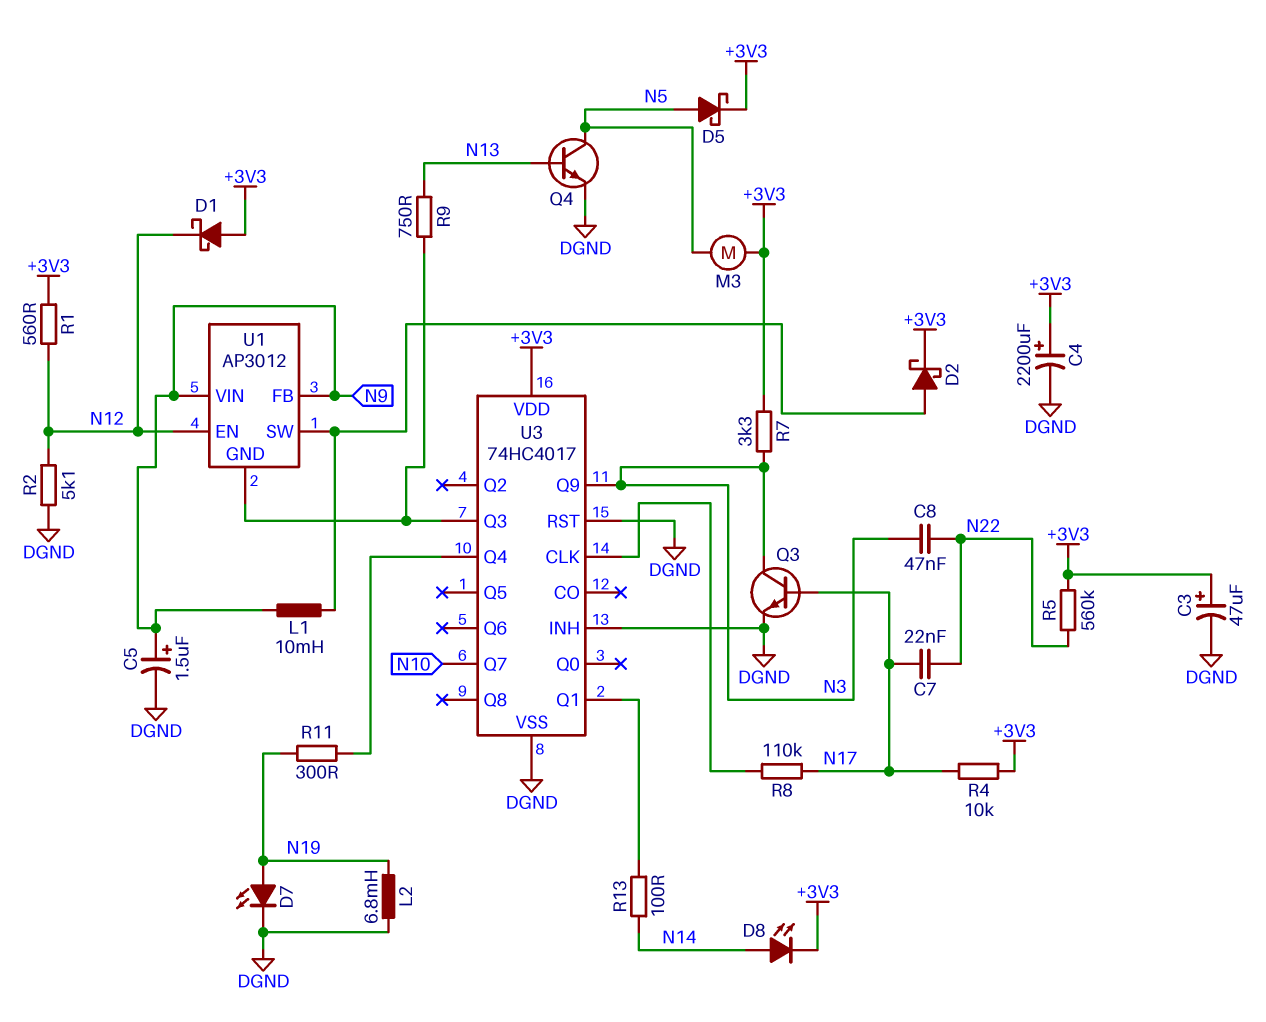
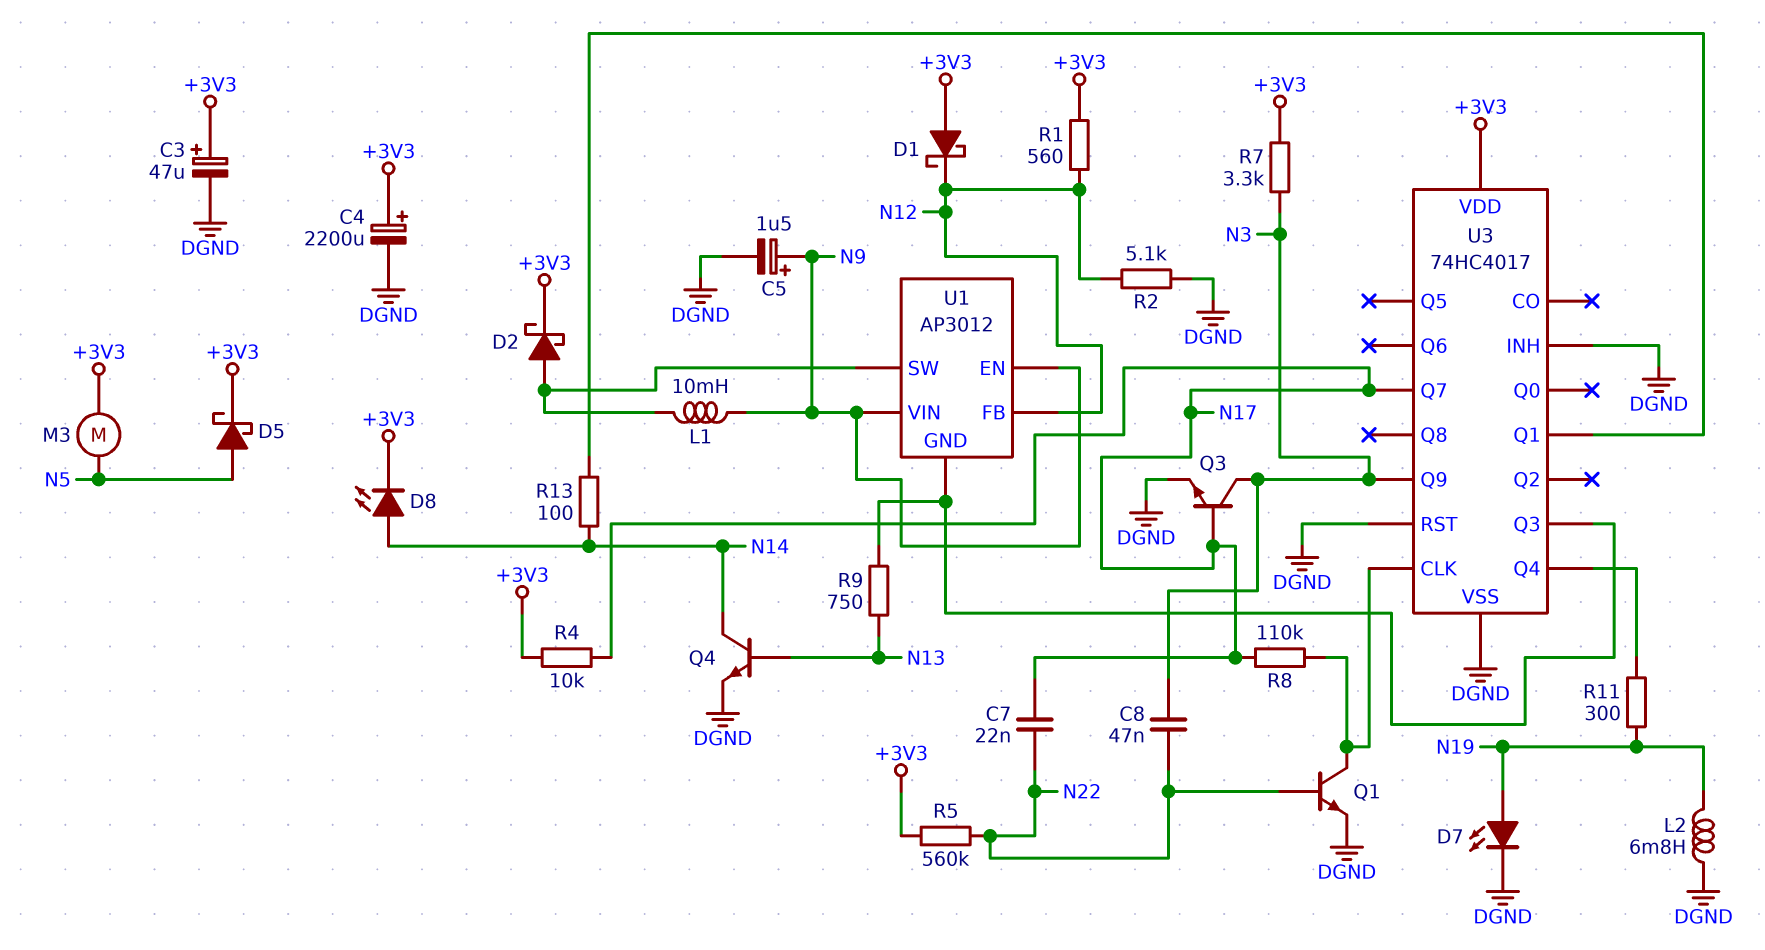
Q1: none -> NPN (B N22, C U3/CLK, E DGND)
Q4: NPN (B N13, C N5, E DGND) -> NPN (B N13, C N14, E DGND)
U1 pin EN: N12 -> N9
U1 pin FB: N9 -> N12
U3 pin Q7: N10 -> N17

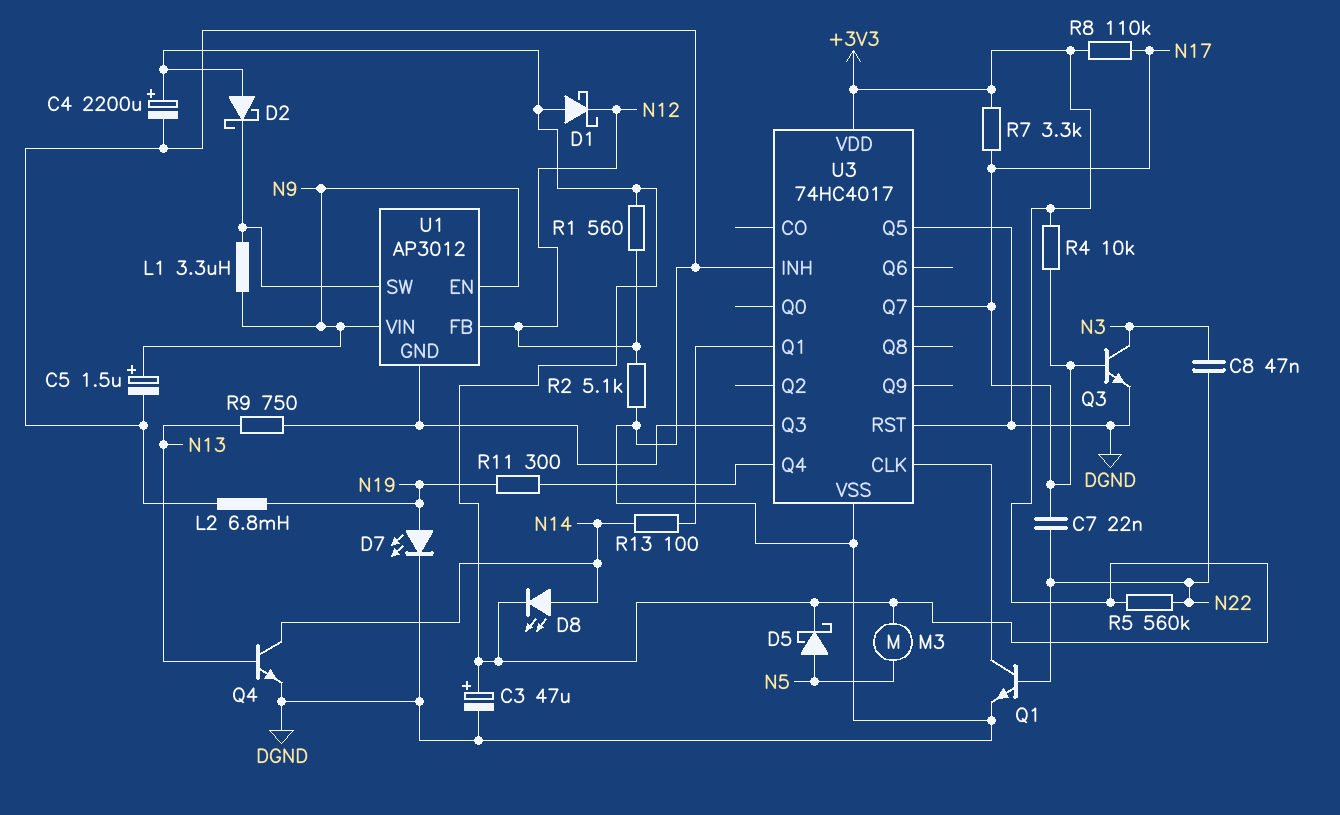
D2: schottky (A U1/SW, K +3V3) -> schottky (A +3V3, K U1/SW)
L1: 10mH (N9, U1/SW) -> 3.3uH (N9, U1/SW)
R7: 3.3k (+3V3, N3) -> 3.3k (+3V3, N17)
R8: 110k (N17, U3/CLK) -> 110k (+3V3, N17)
U3 pin Q5: none -> DGND
U3 pin Q9: N3 -> none

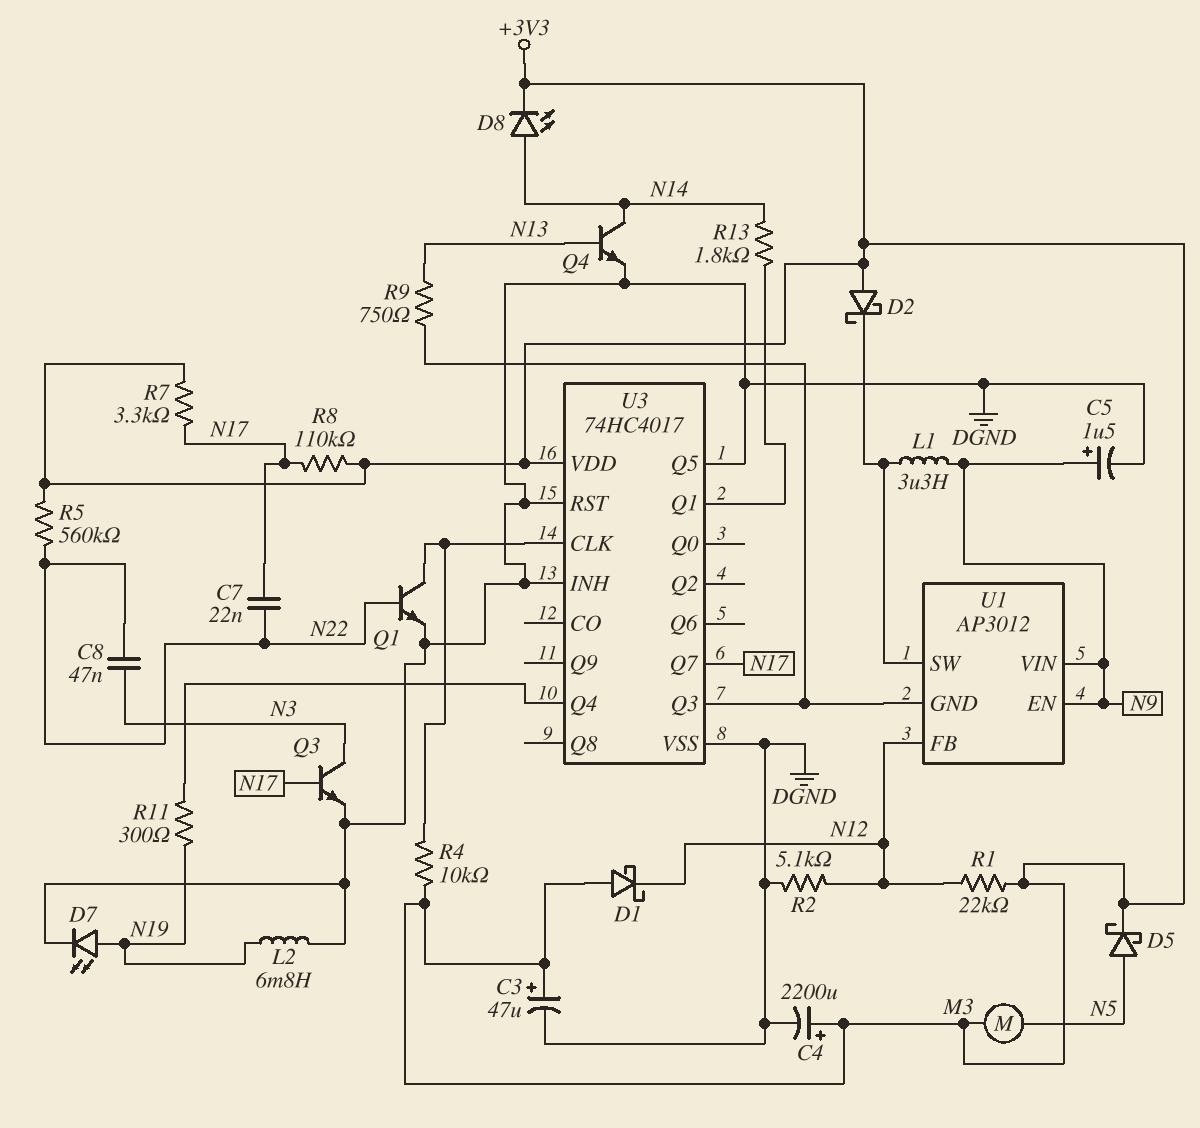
R1: 560 (+3V3, N12) -> 22k (+3V3, N12)
R4: 10k (+3V3, N17) -> 10k (+3V3, U3/CLK)
R13: 100 (N14, U3/Q1) -> 1.8k (N14, U3/Q1)

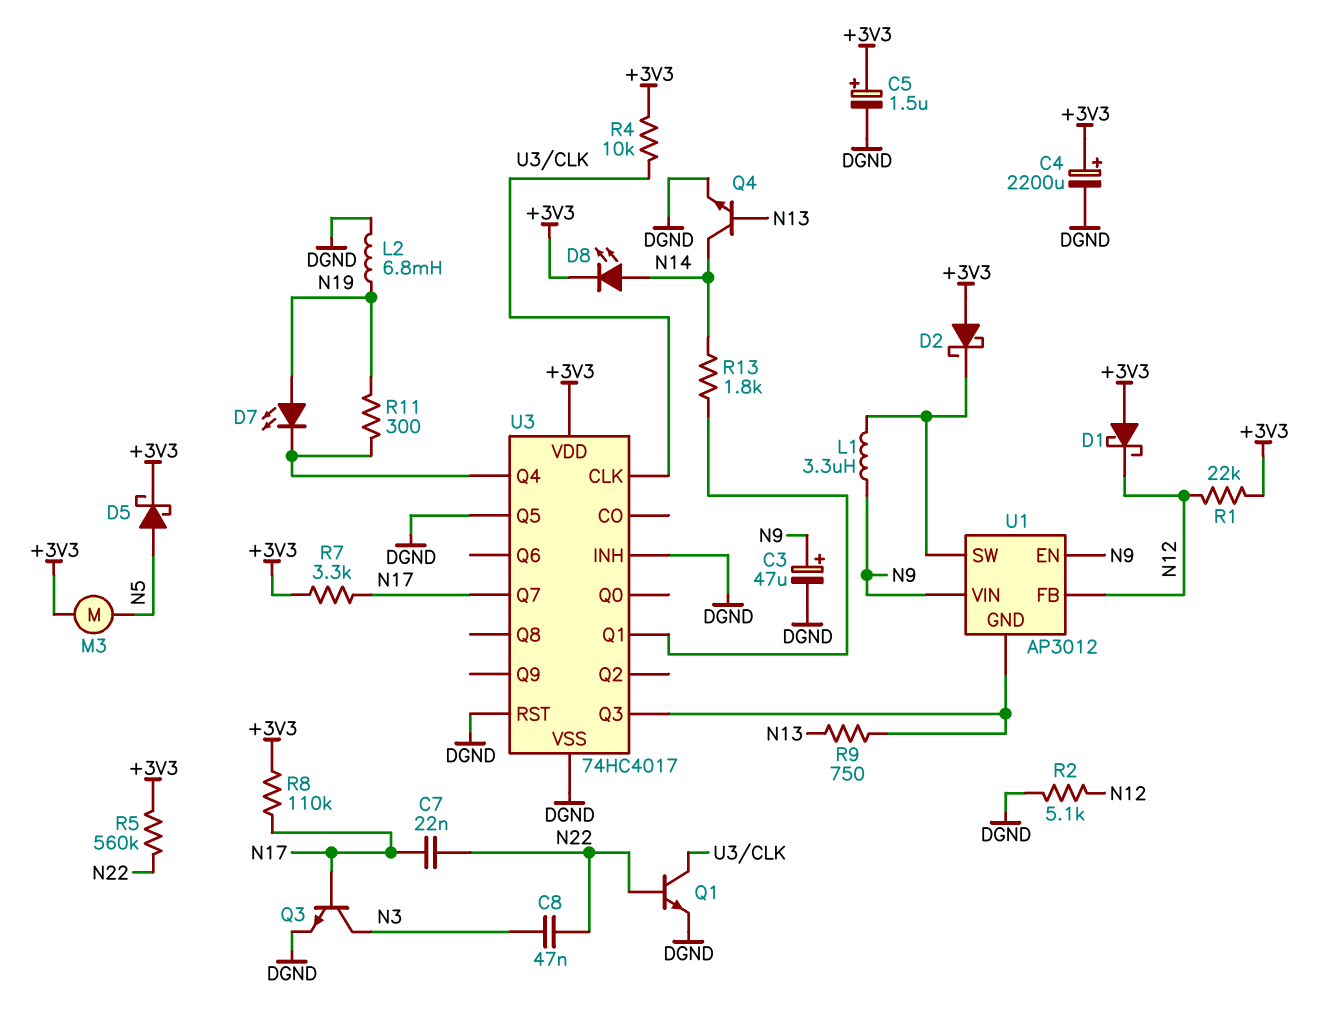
C3: 47uF (plus +3V3, minus DGND) -> 47uF (plus N9, minus DGND)
C5: 1.5uF (plus N9, minus DGND) -> 1.5uF (plus +3V3, minus DGND)
D7: LED (A N19, K DGND) -> LED (A N19, K U3/Q4)

